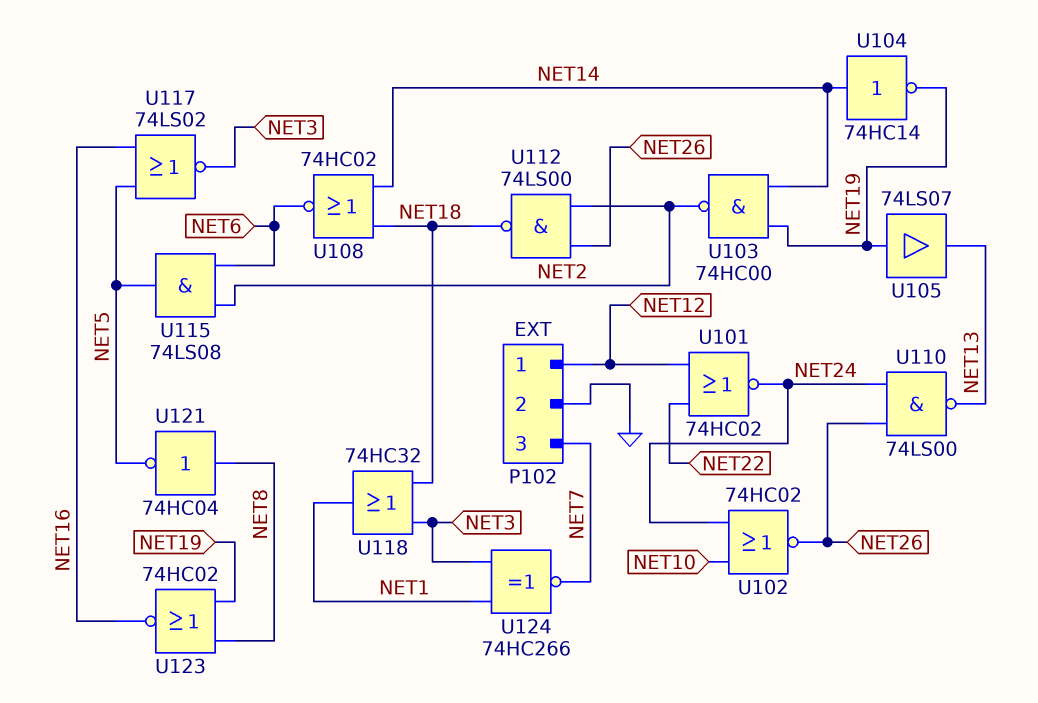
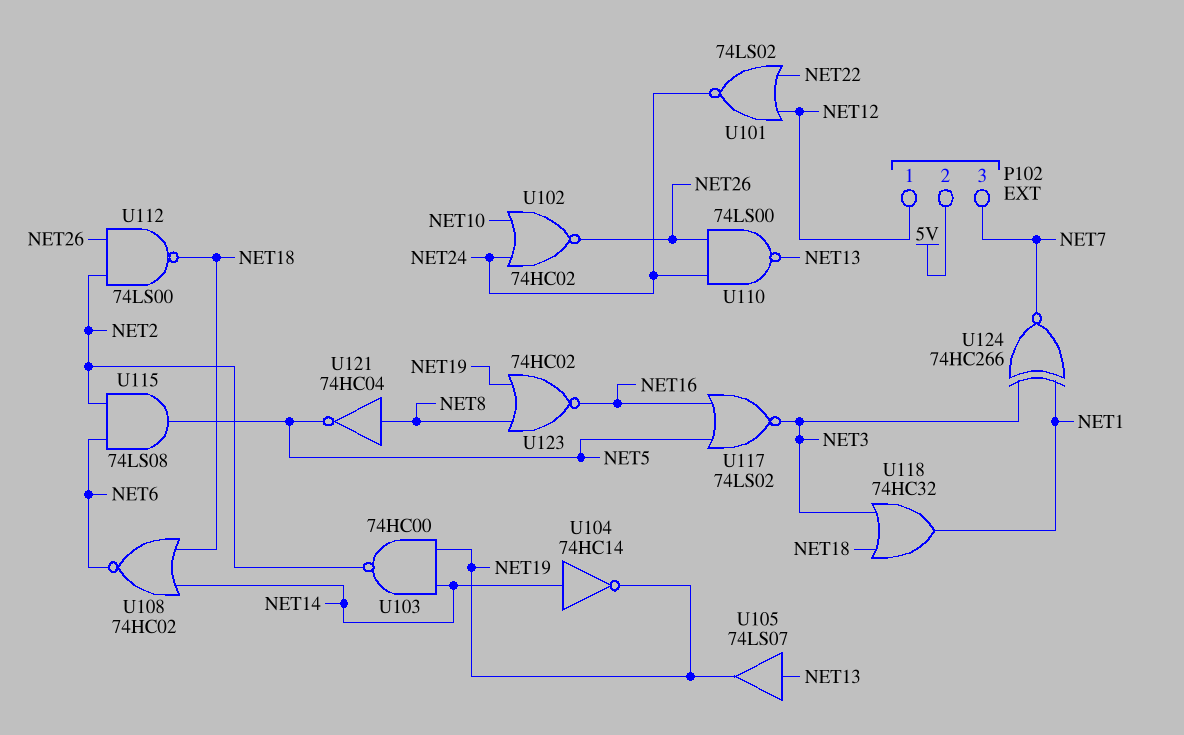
P102 pin 2: GND -> 5V
U101: NOR 74HC02 (in NET12, in NET22, out NET24) -> NOR 74LS02 (in NET12, in NET22, out NET24)
U105: buffer 74LS07 (in NET19, out NET13) -> buffer 74LS07 (in NET13, out NET19)

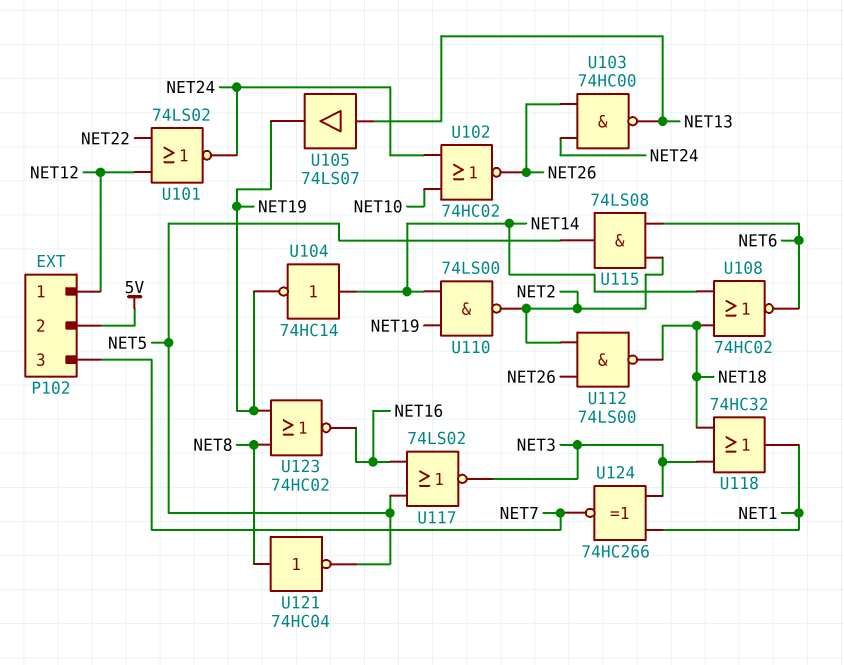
U103: NAND 74HC00 (in NET14, in NET19, out NET2) -> NAND 74HC00 (in NET24, in NET26, out NET13)
U110: NAND 74LS00 (in NET24, in NET26, out NET13) -> NAND 74LS00 (in NET14, in NET19, out NET2)

